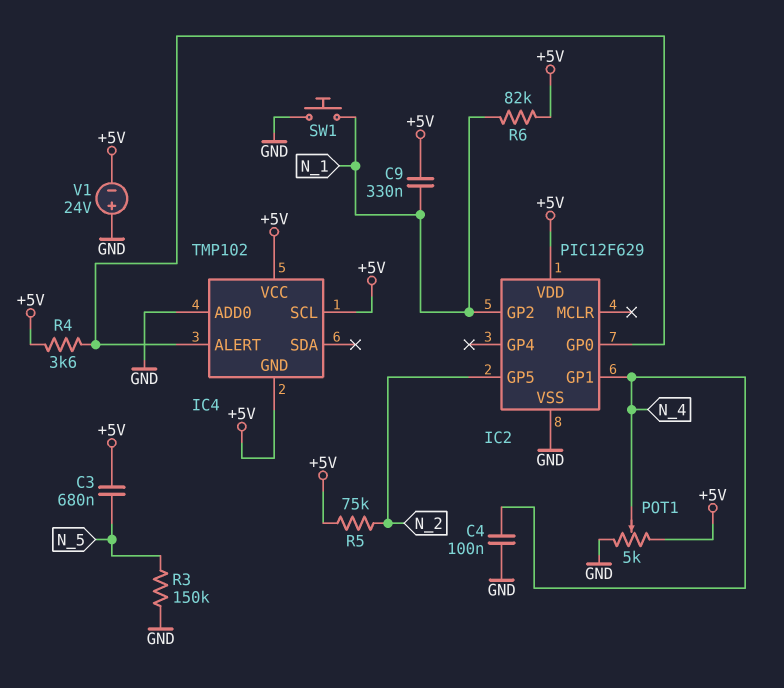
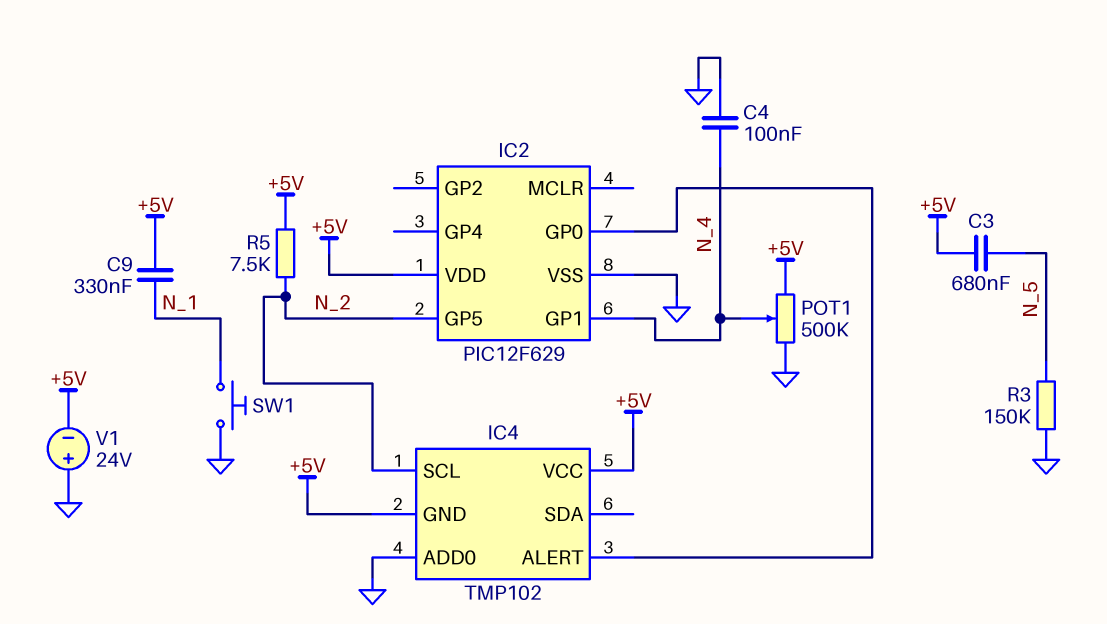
IC2 pin GP2: N_1 -> none
IC4 pin SCL: +5V -> N_2
POT1: 5k (+5V, GND, wiper N_4) -> 500k (+5V, GND, wiper N_4)
R4: 3.6k (+5V, IC2/GP0) -> none
R5: 75k (+5V, N_2) -> 7.5k (+5V, N_2)
R6: 82k (+5V, N_1) -> none

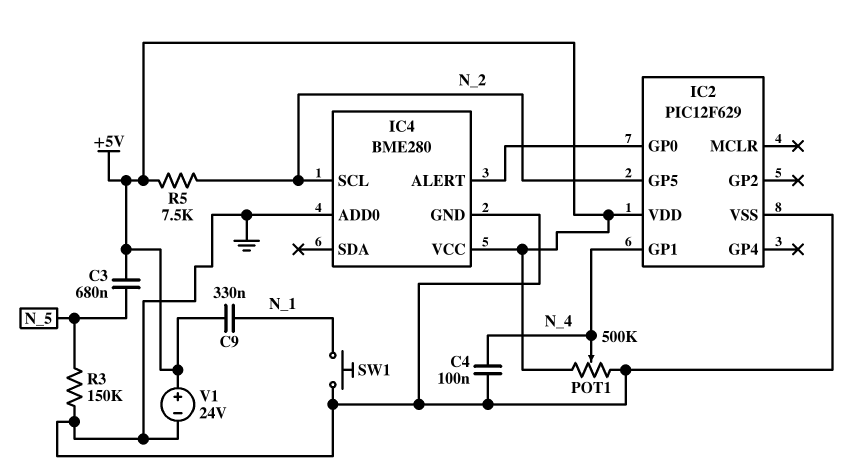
IC4: TMP102 -> BME280
IC4 pin GND: +5V -> GND
V1: 24V (plus GND, minus +5V) -> 24V (plus +5V, minus GND)

